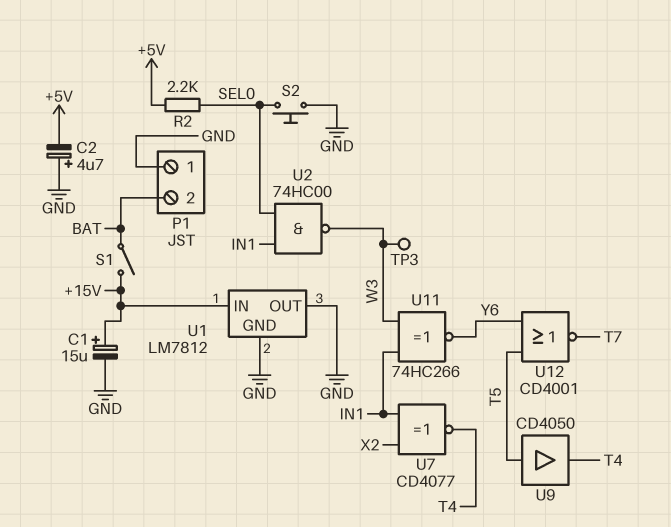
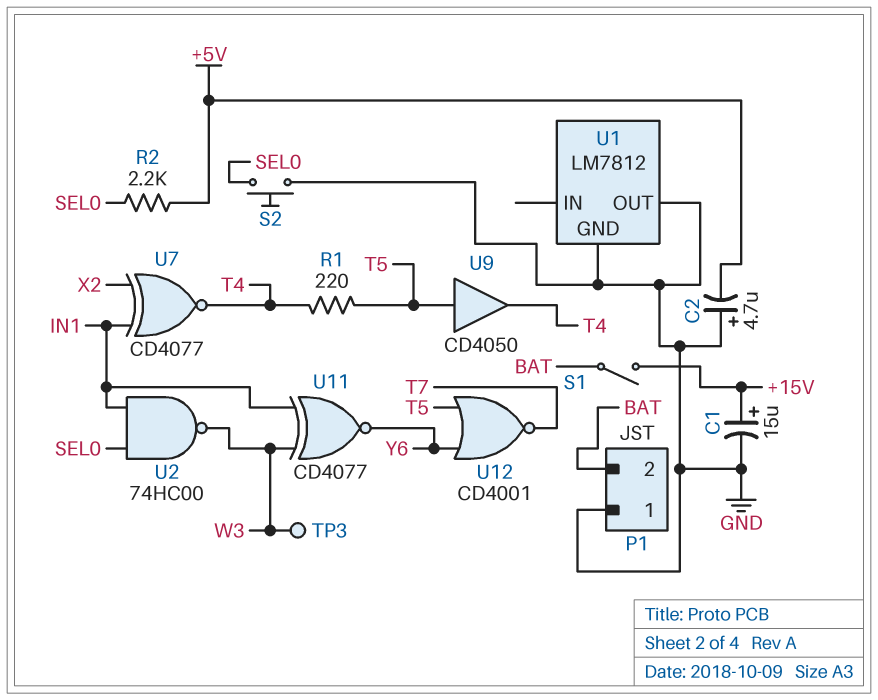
R1: none -> 220 (T4, T5)
U1 pin IN: +15V -> none
U11: XNOR 74HC266 (in IN1, in W3, out Y6) -> XNOR CD4077 (in IN1, in W3, out Y6)

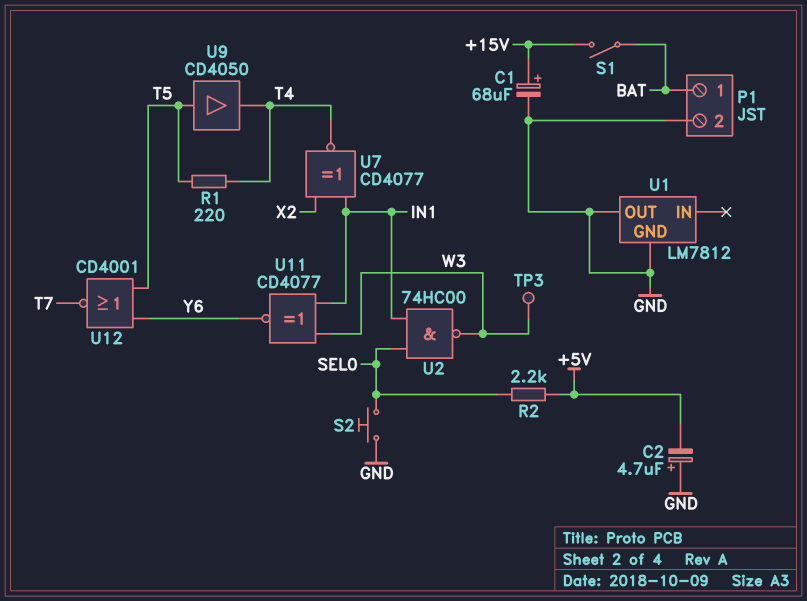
C1: 15uF (plus +15V, minus GND) -> 68uF (plus +15V, minus GND)
P1 pin 1: GND -> BAT
P1 pin 2: BAT -> GND

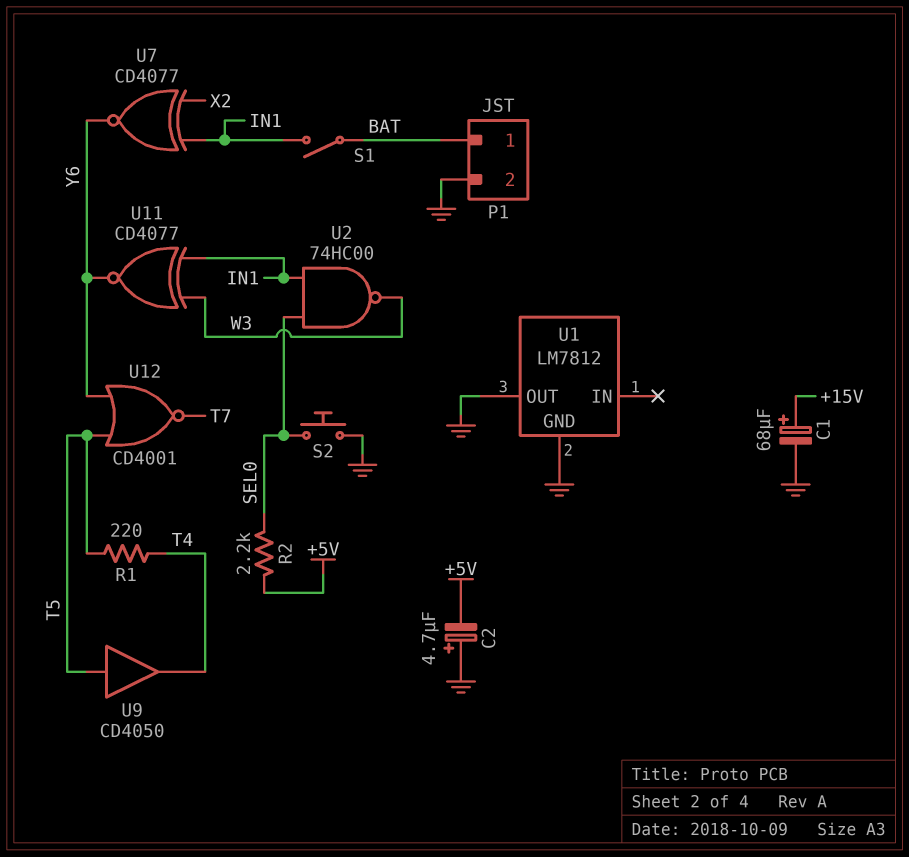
S1: switch (+15V, BAT) -> switch (BAT, IN1)
TP3: test point (W3) -> none
U7: XNOR CD4077 (in IN1, in X2, out T4) -> XNOR CD4077 (in IN1, in X2, out Y6)

